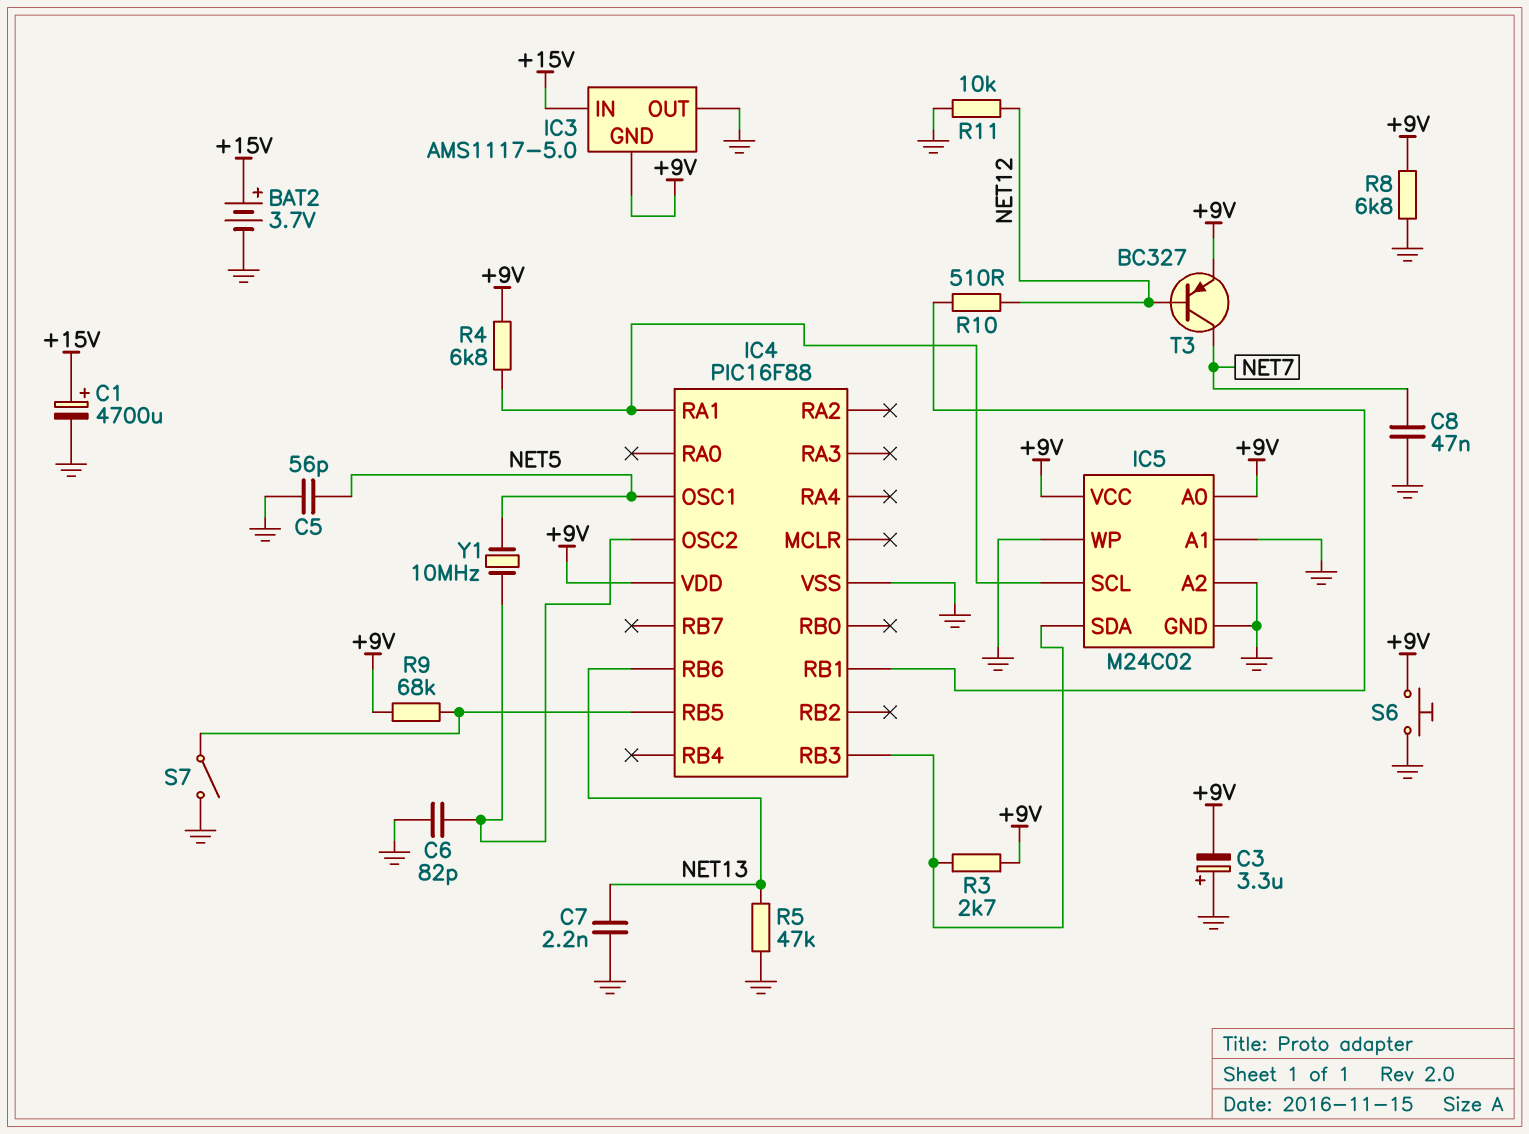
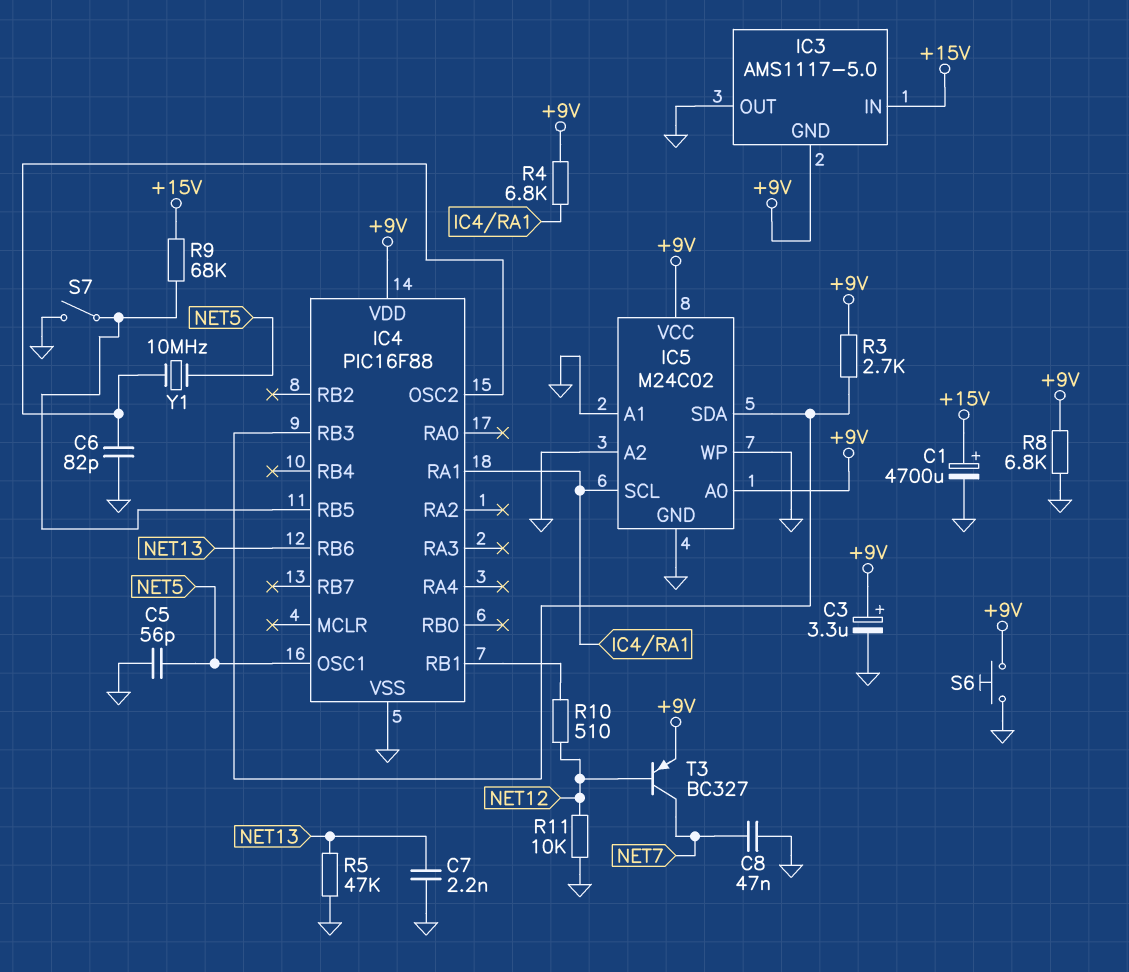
BAT2: 3.7V (plus +15V, minus GND) -> none
C3: 3.3uF (plus GND, minus +9V) -> 3.3uF (plus +9V, minus GND)
R9: 68k (+9V, IC4/RB5) -> 68k (+15V, IC4/RB5)

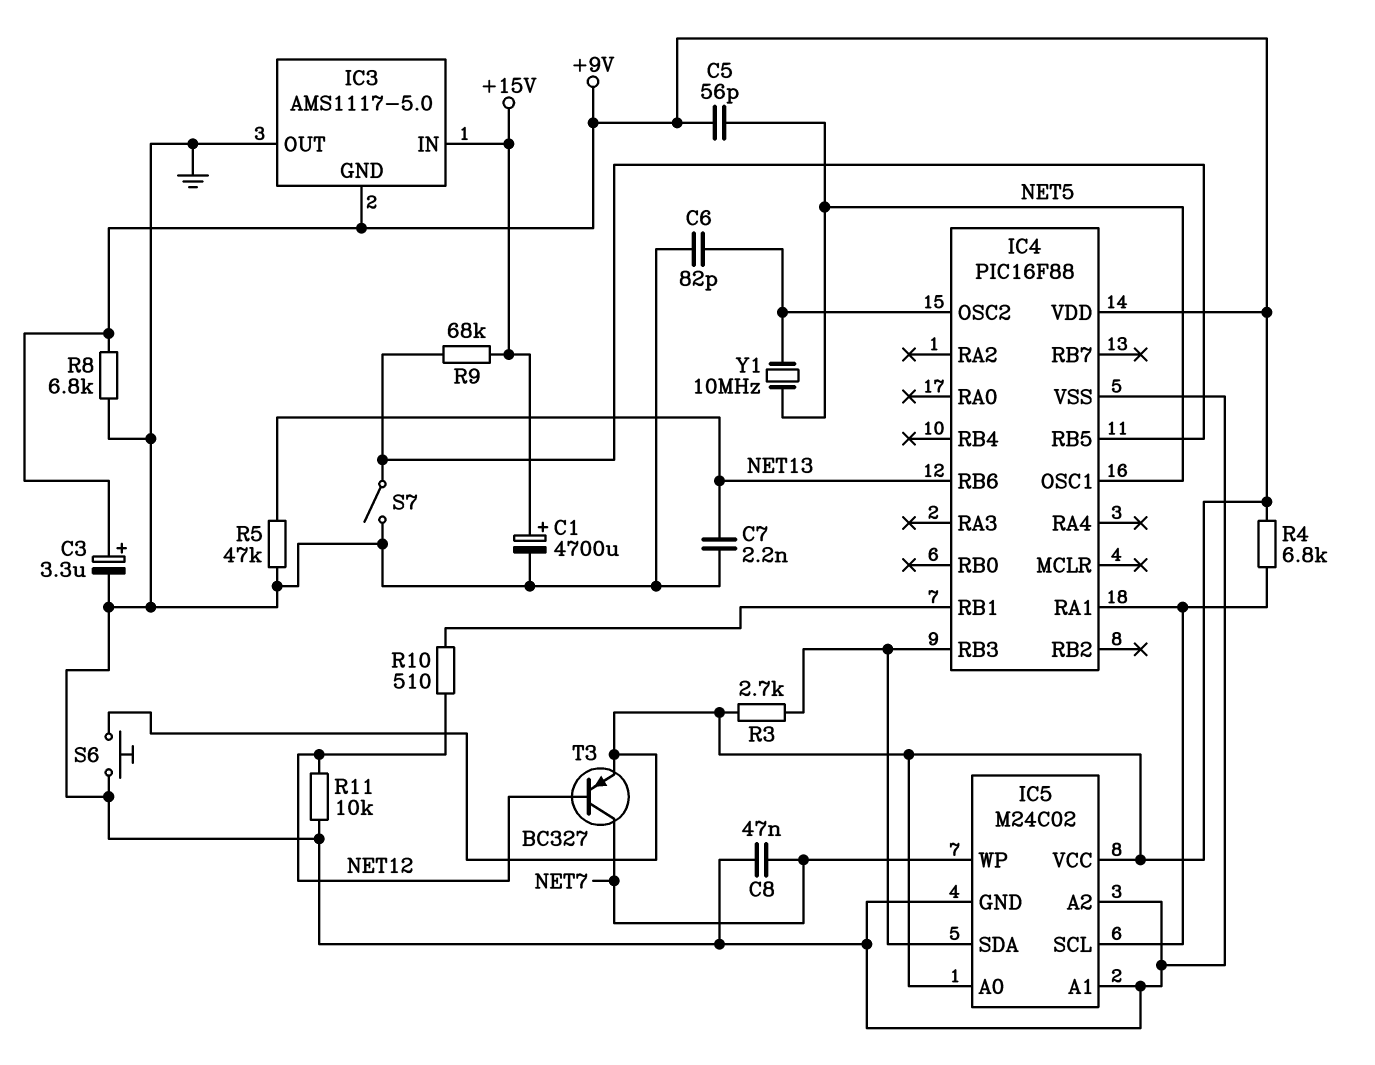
C5: 56pF (GND, NET5) -> 56pF (+9V, NET5)
IC5 pin WP: GND -> NET7

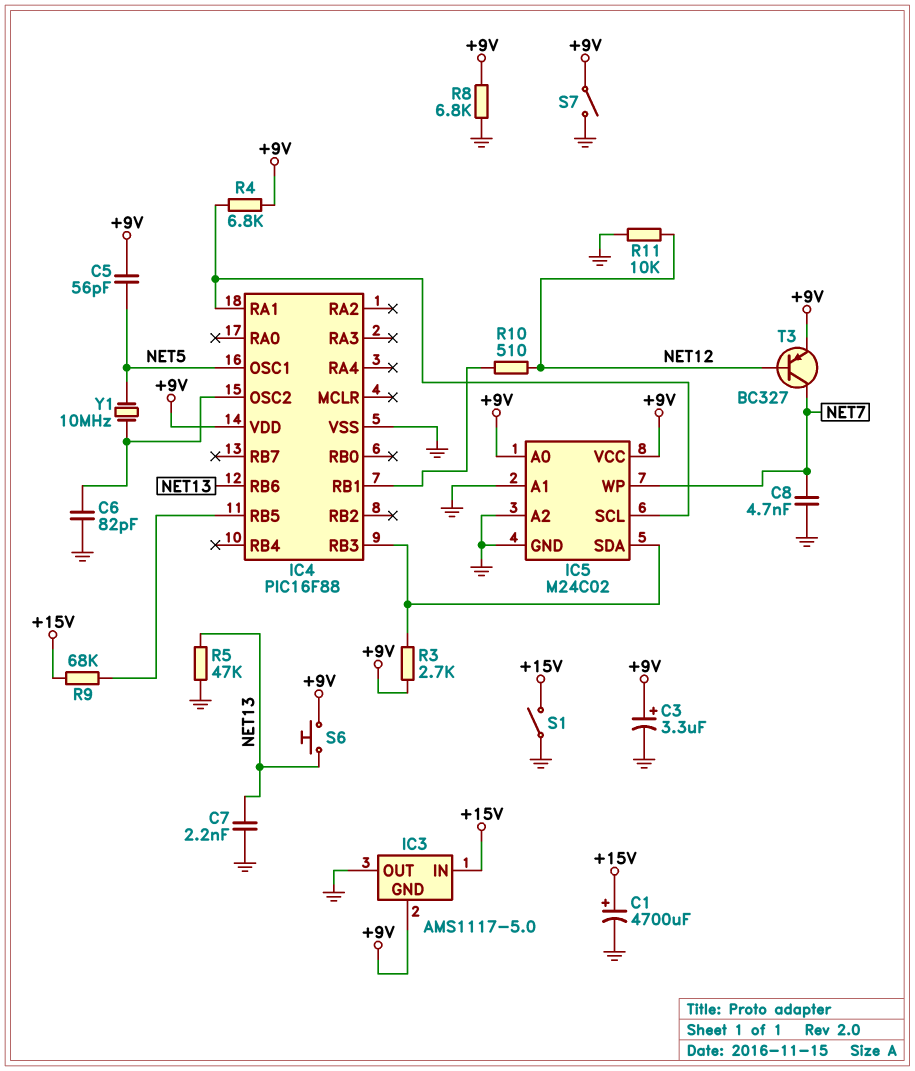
C8: 47nF (GND, NET7) -> 4.7nF (GND, NET7)
S1: none -> switch (+15V, GND)
S6: button (+9V, GND) -> button (+9V, NET13)
S7: switch (GND, IC4/RB5) -> switch (+9V, GND)

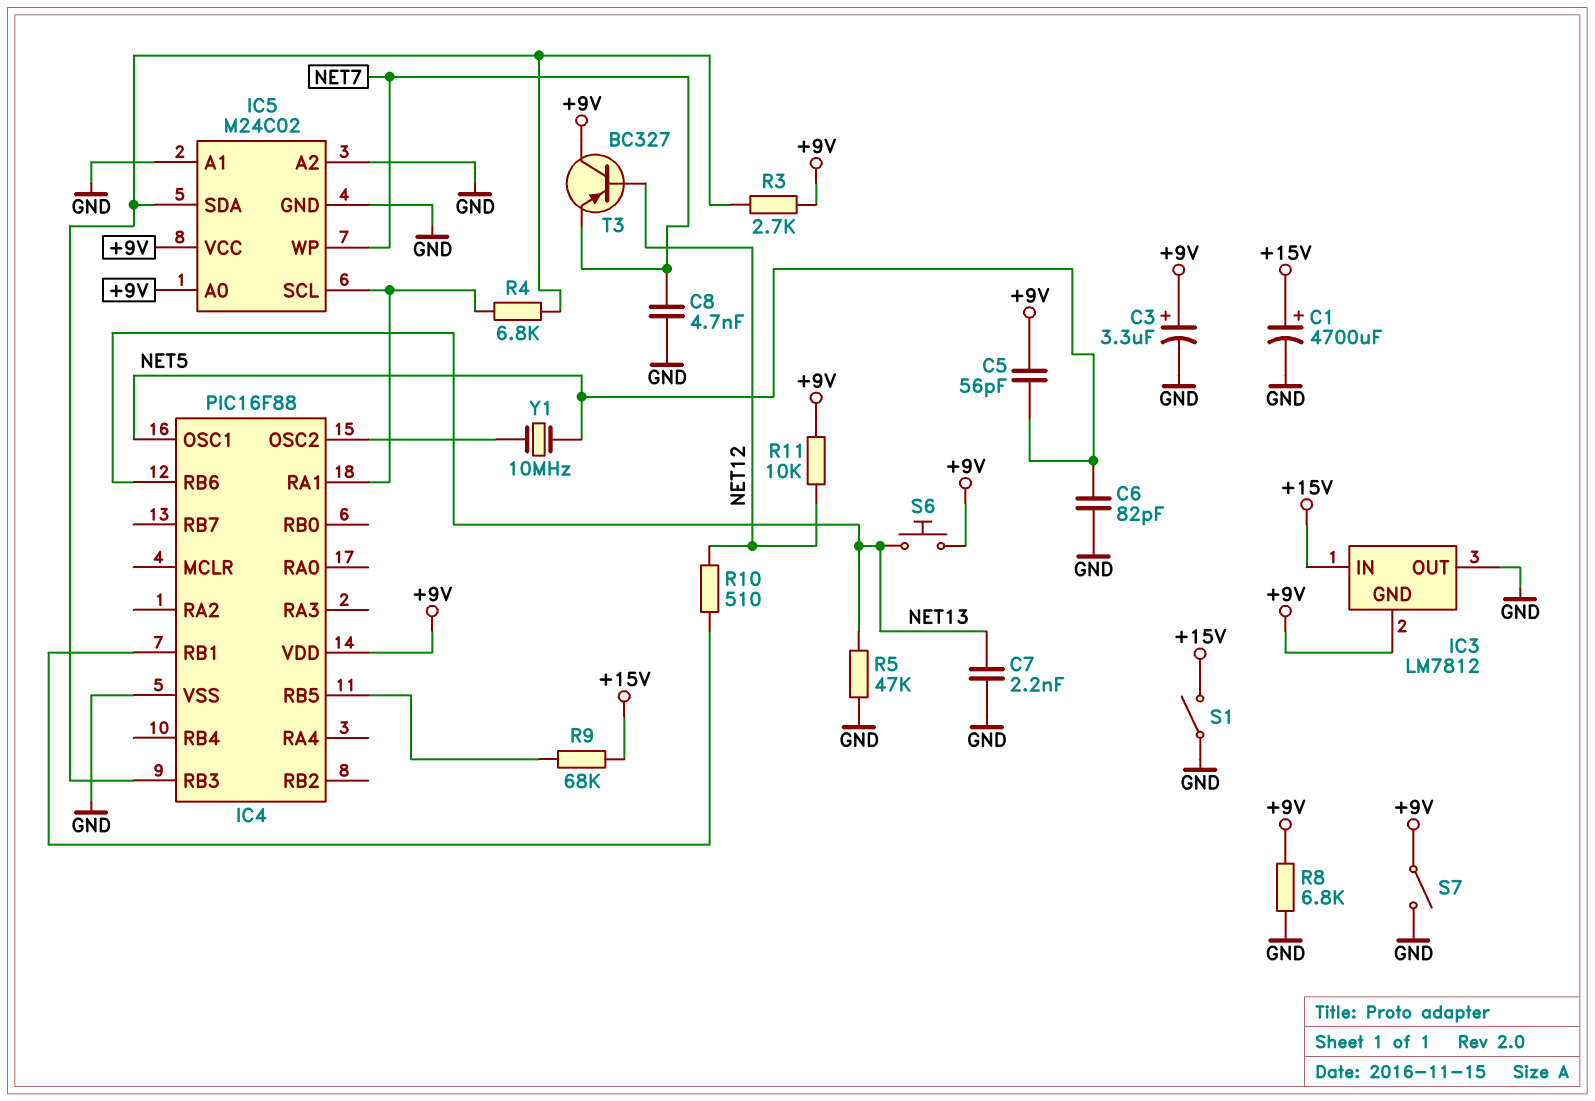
C6: 82pF (GND, IC4/OSC2) -> 82pF (GND, NET5)
IC3: AMS1117-5.0 -> LM7812
R4: 6.8k (+9V, IC4/RA1) -> 6.8k (IC4/RA1, IC4/RB3)
R11: 10k (GND, NET12) -> 10k (+9V, NET12)
T3: PNP BC327 (B NET12, C NET7, E +9V) -> PNP BC327 (B NET12, C +9V, E NET7)

